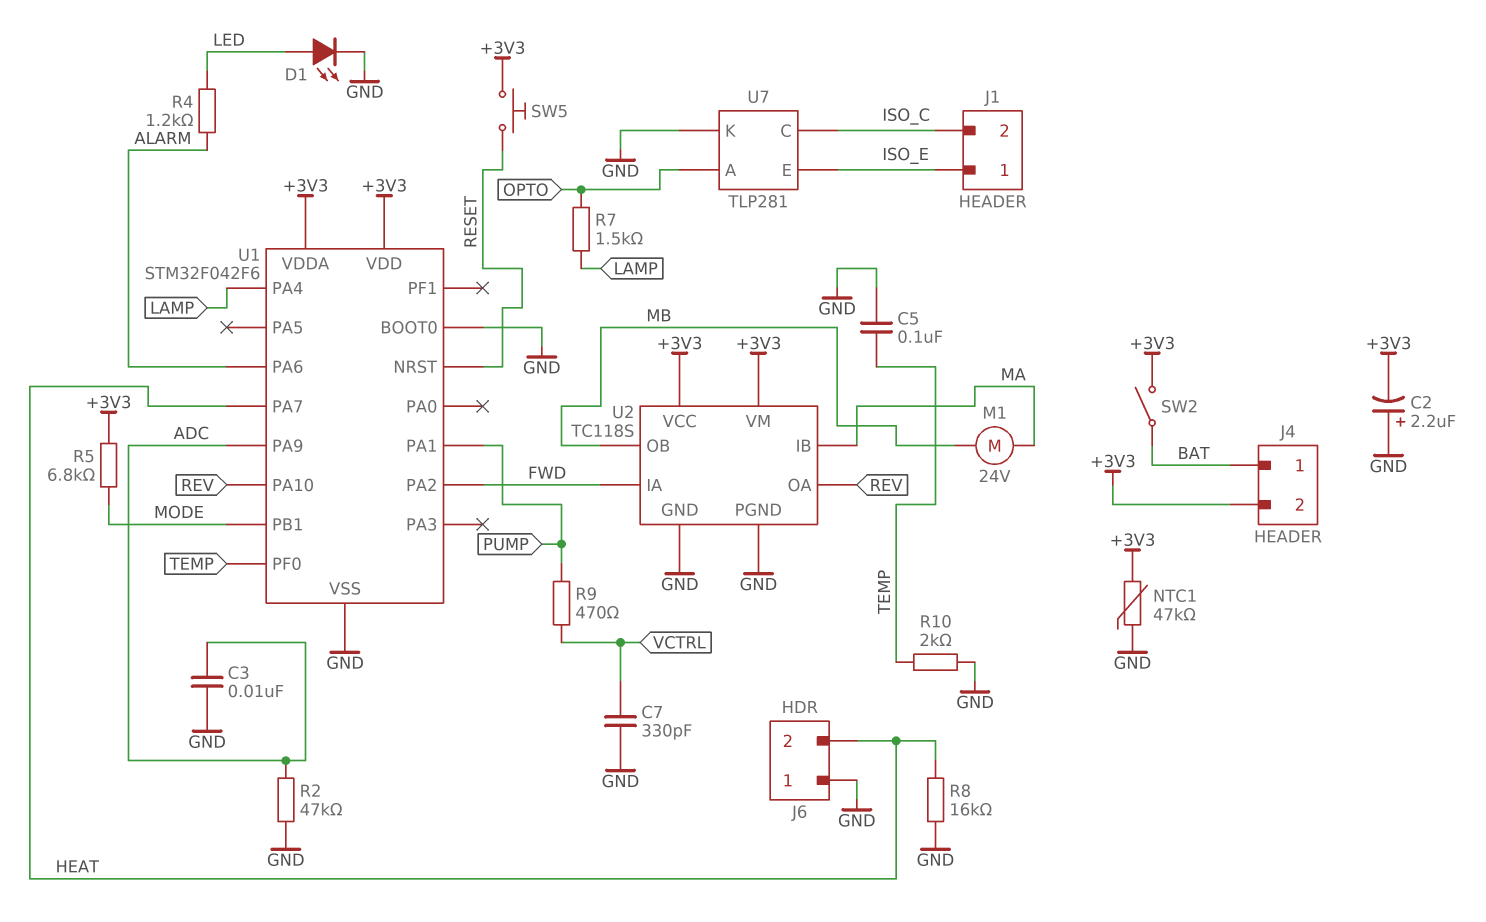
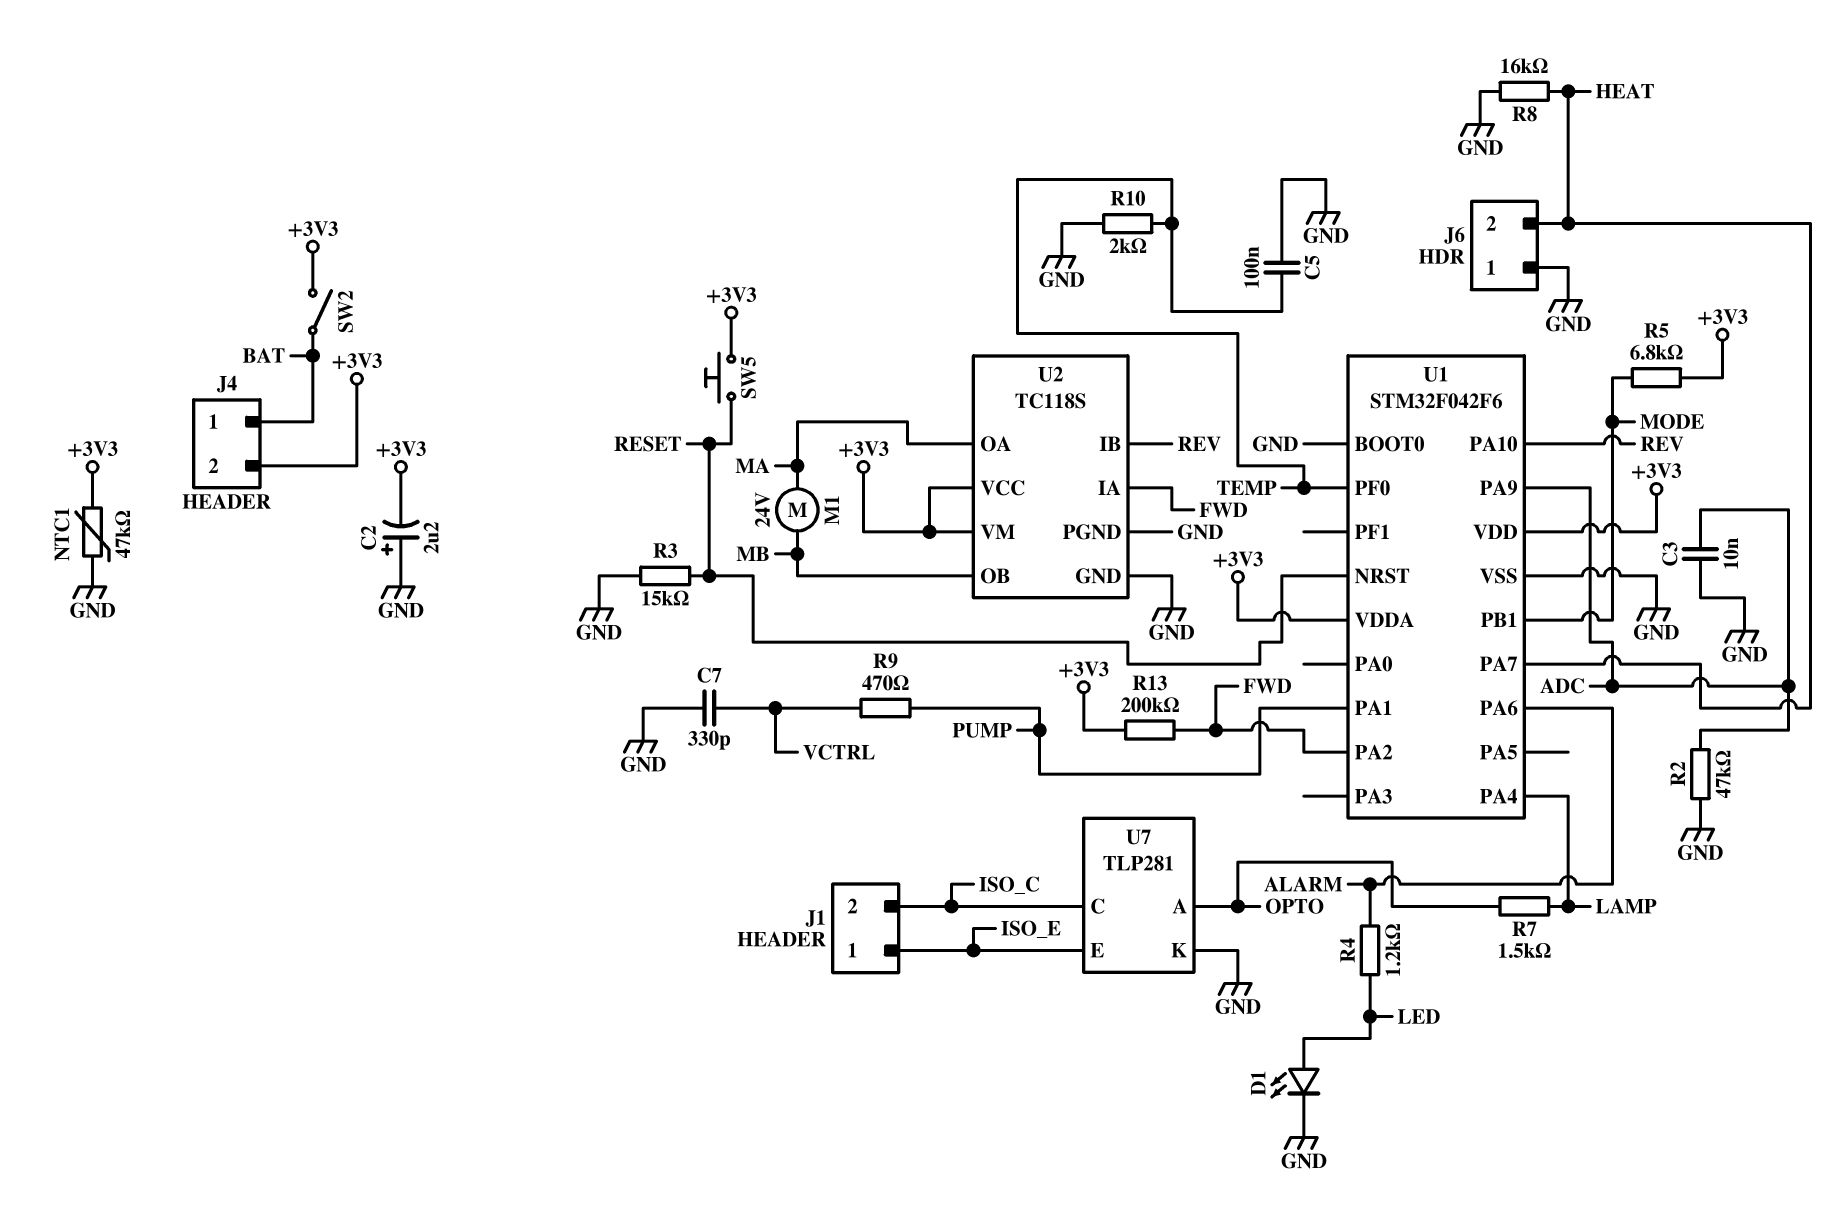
R3: none -> 15k (GND, RESET)
R13: none -> 200k (+3V3, FWD)
U2 pin IB: MA -> REV
U2 pin OA: REV -> MA

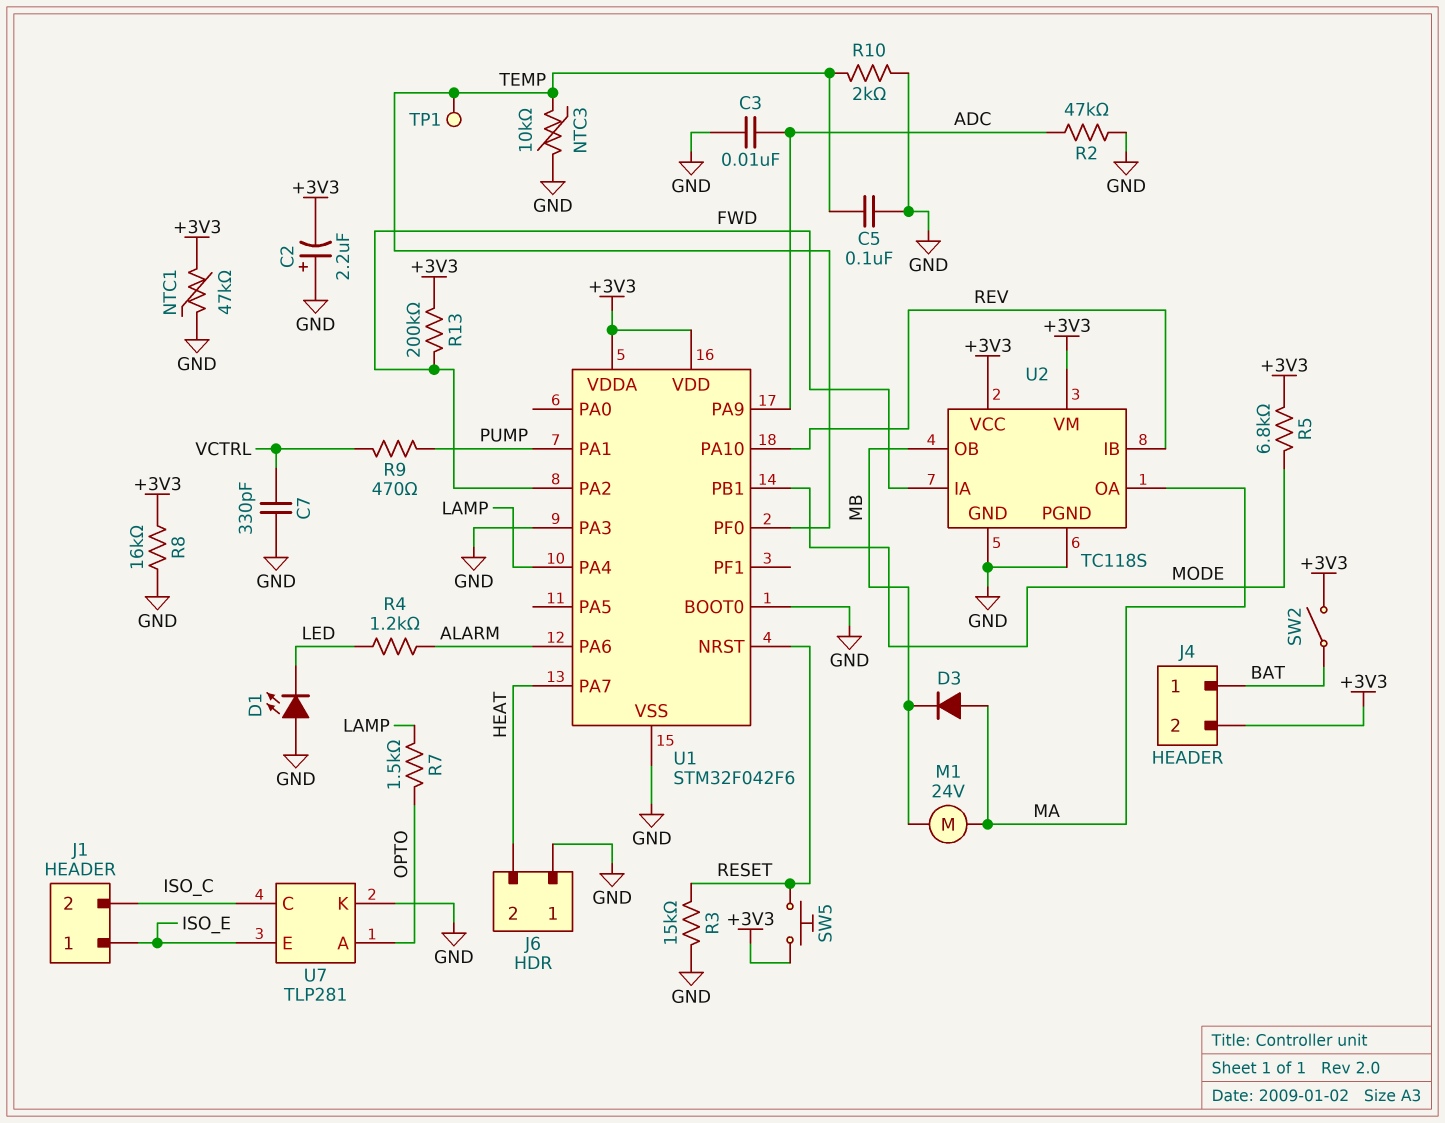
D1: LED (A LED, K GND) -> LED (A GND, K LED)
D3: none -> diode (A MA, K MB)
NTC3: none -> 10k (GND, TEMP)
R8: 16k (GND, HEAT) -> 16k (+3V3, GND)
TP1: none -> test point (TEMP)
U1 pin PA3: none -> GND

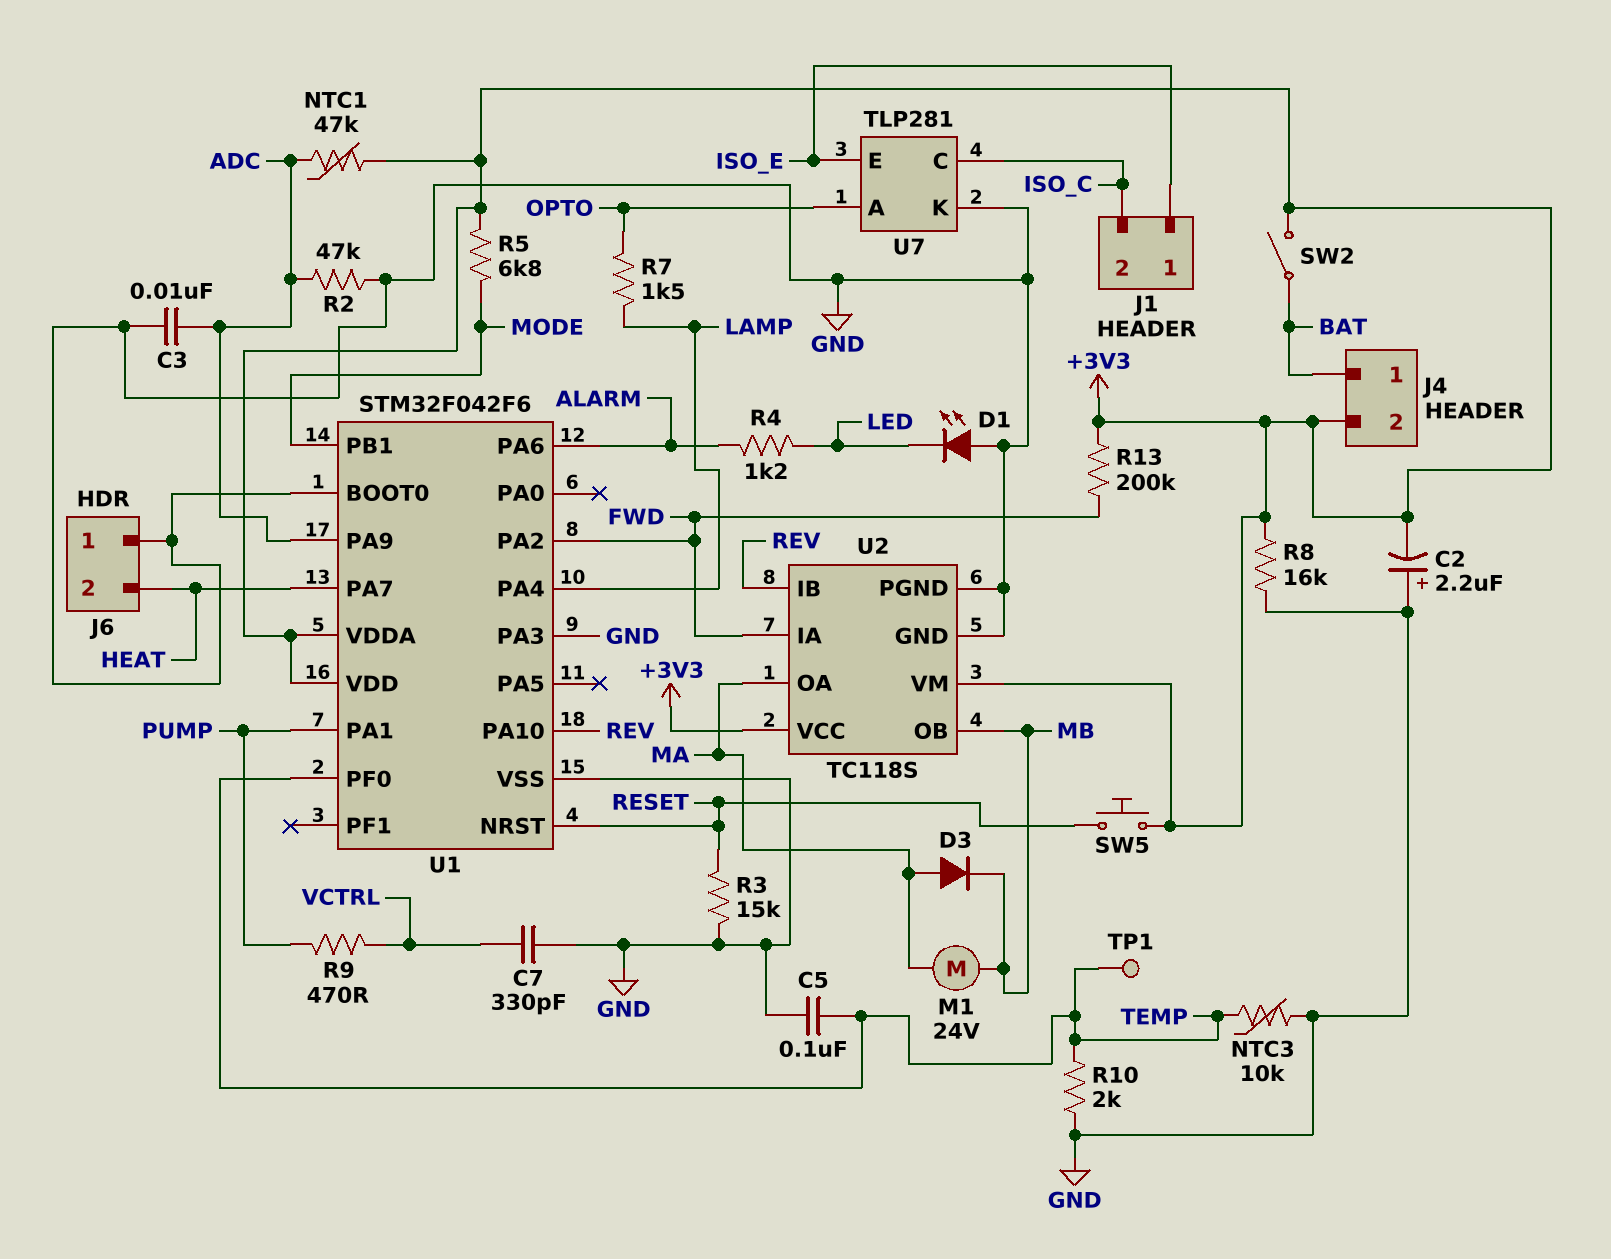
NTC1: 47k (+3V3, GND) -> 47k (+3V3, ADC)

